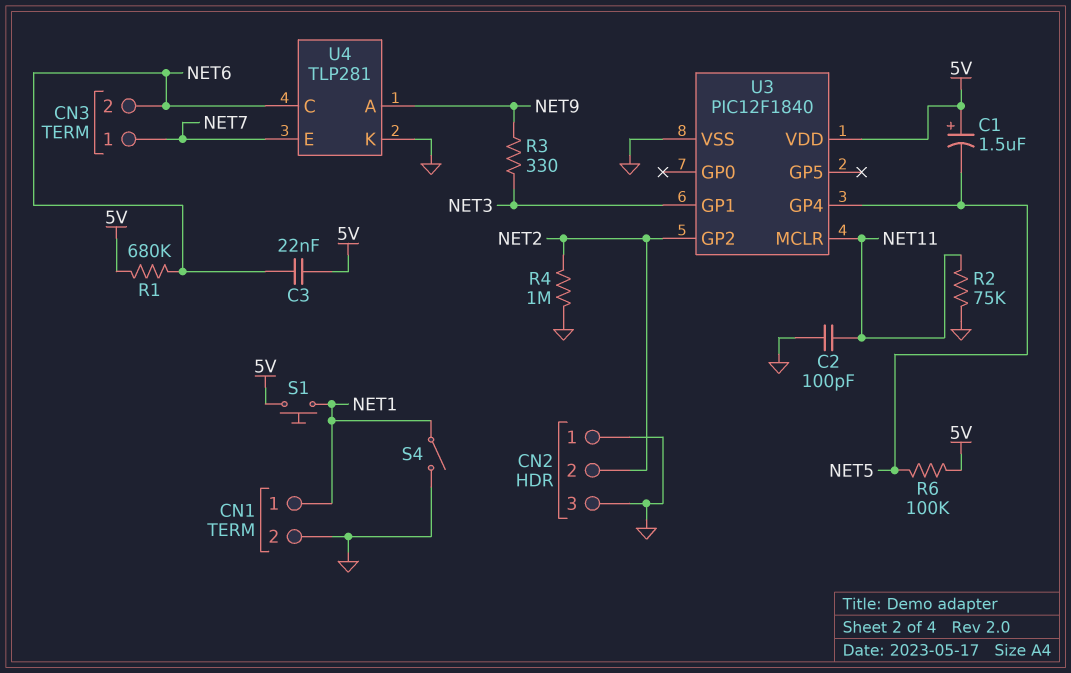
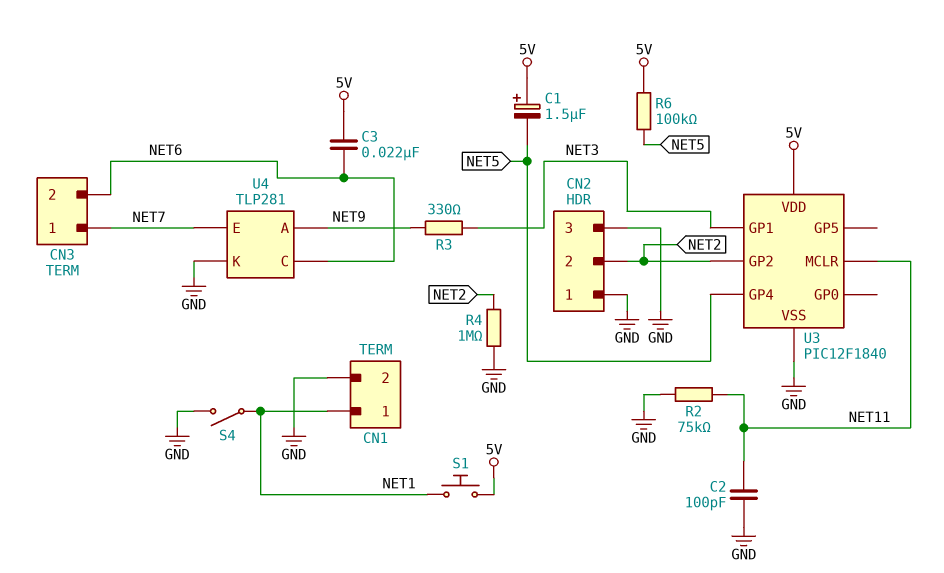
R1: 680k (5V, NET6) -> none

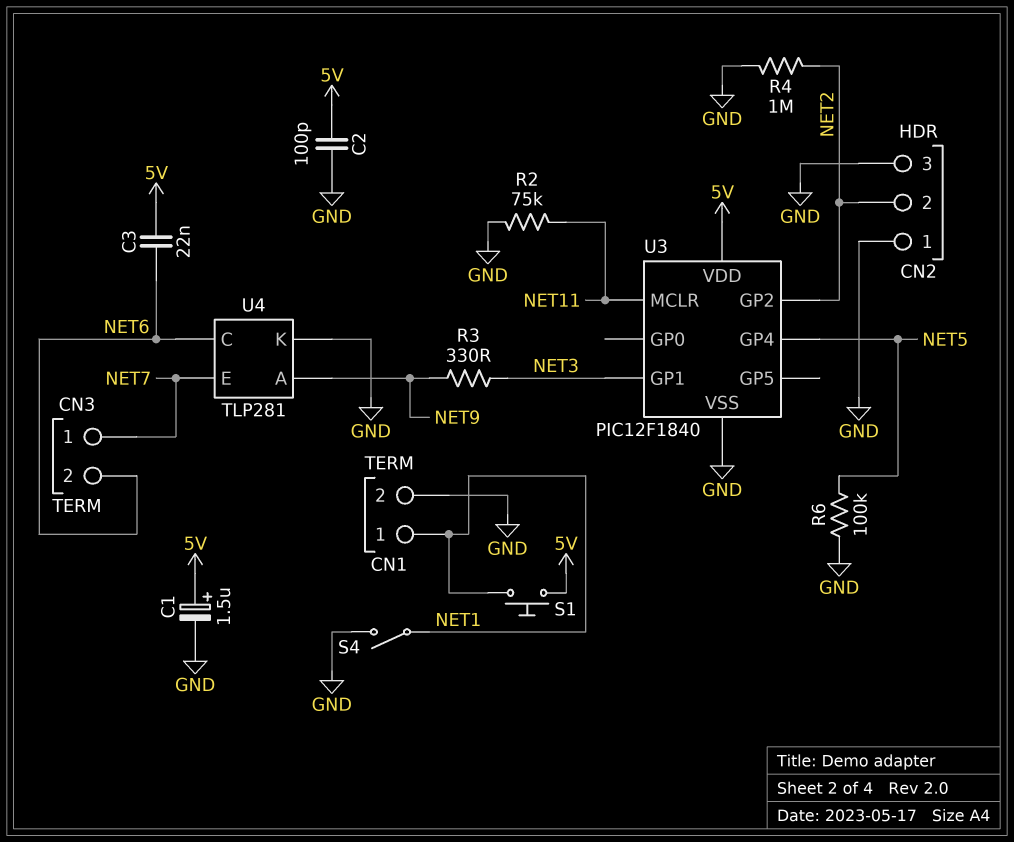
C1: 1.5uF (plus 5V, minus NET5) -> 1.5uF (plus 5V, minus GND)
C2: 100pF (GND, NET11) -> 100pF (5V, GND)
R6: 100k (5V, NET5) -> 100k (GND, NET5)

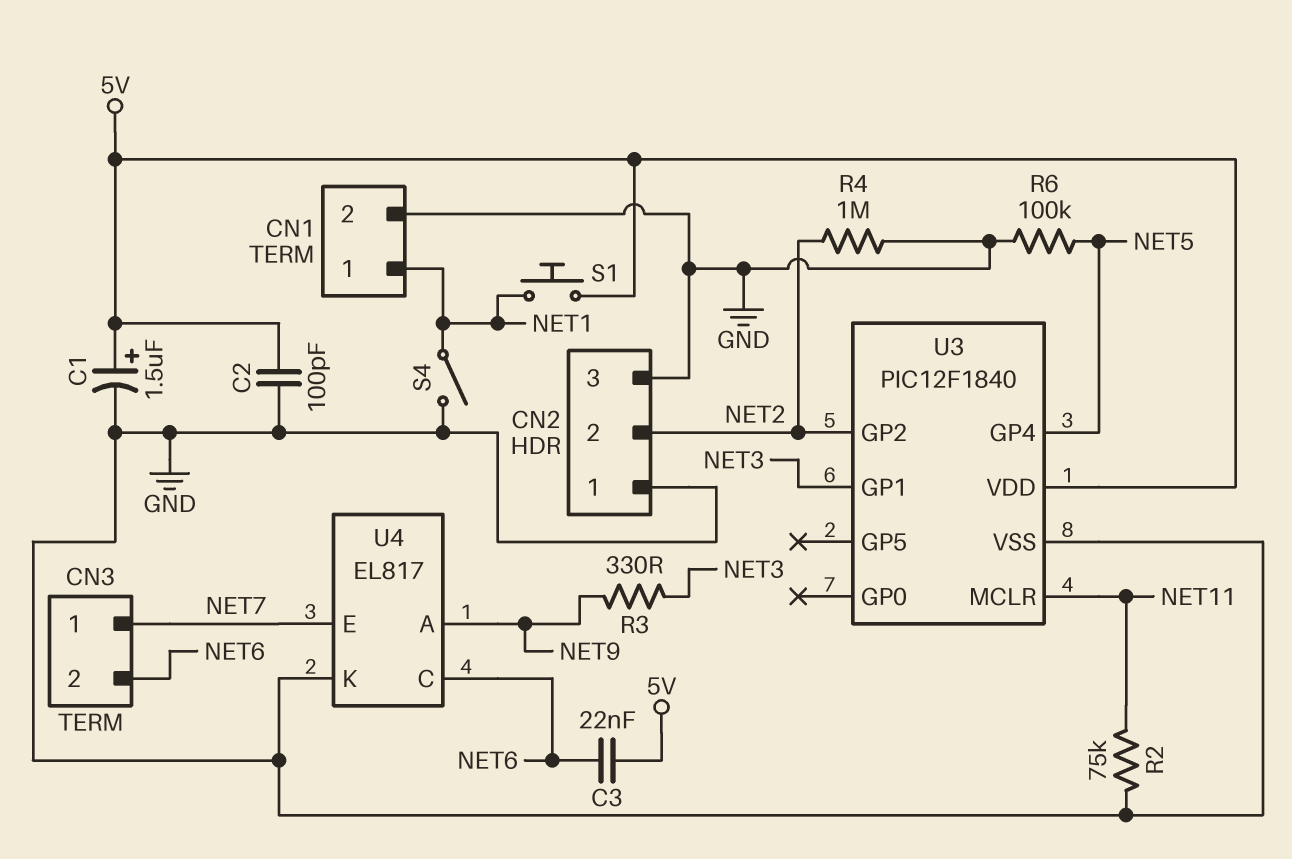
U4: TLP281 -> EL817

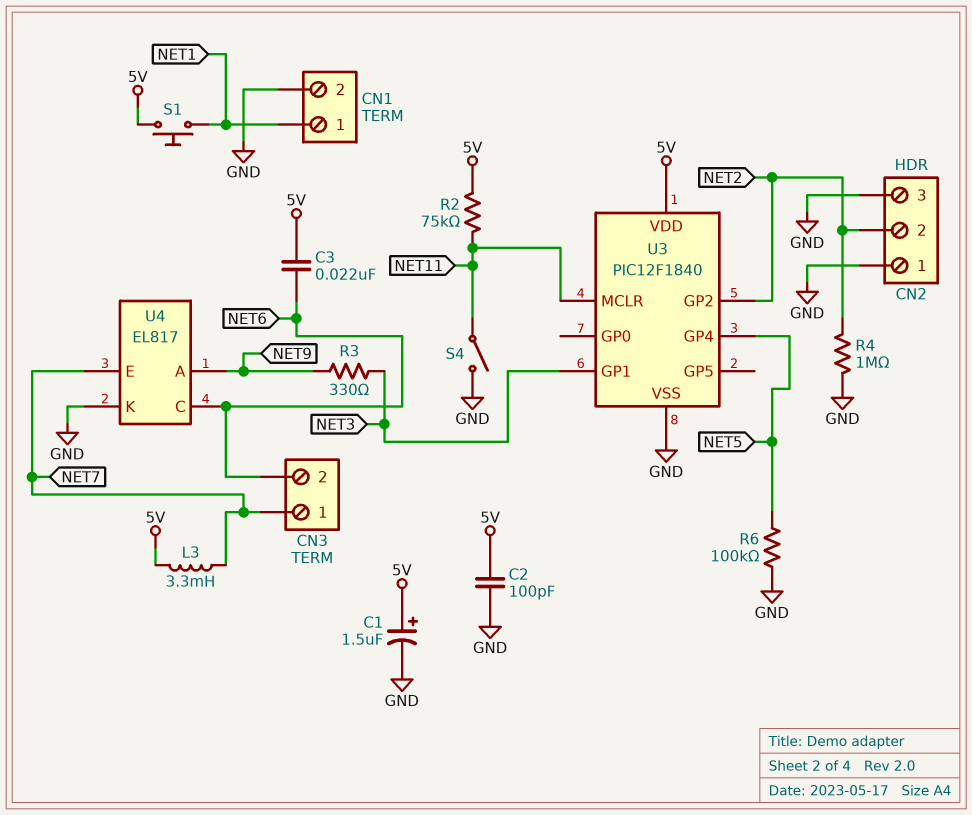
L3: none -> 3.3mH (5V, NET7)
R2: 75k (GND, NET11) -> 75k (5V, NET11)
S4: switch (GND, NET1) -> switch (GND, NET11)

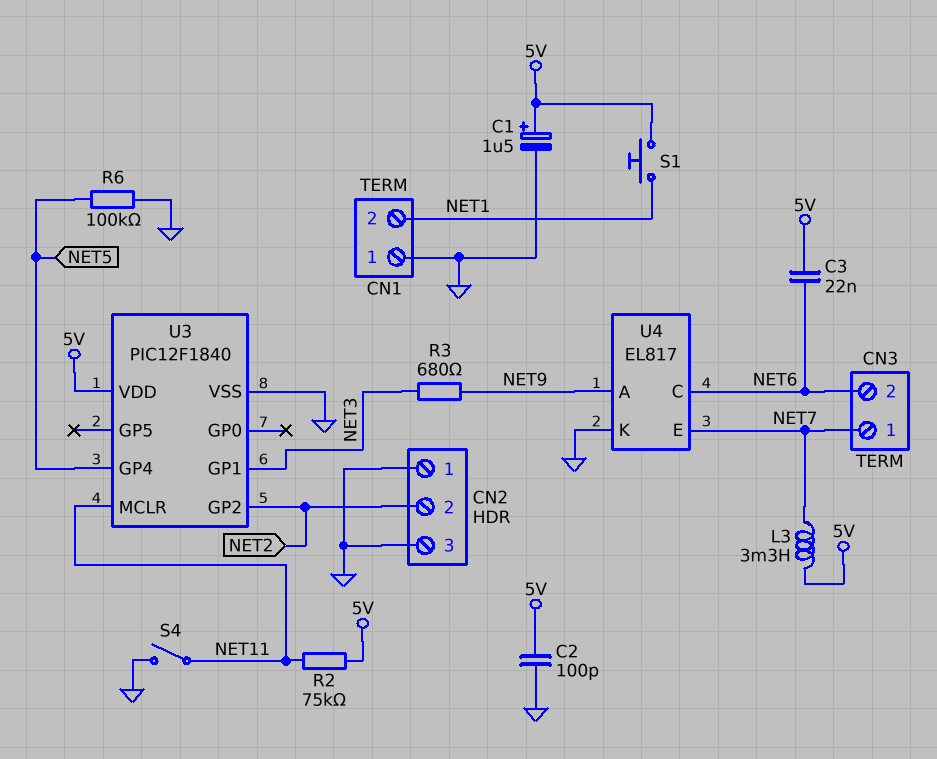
CN1 pin 1: NET1 -> GND
CN1 pin 2: GND -> NET1
R3: 330 (NET3, NET9) -> 680 (NET3, NET9)
R4: 1M (GND, NET2) -> none

